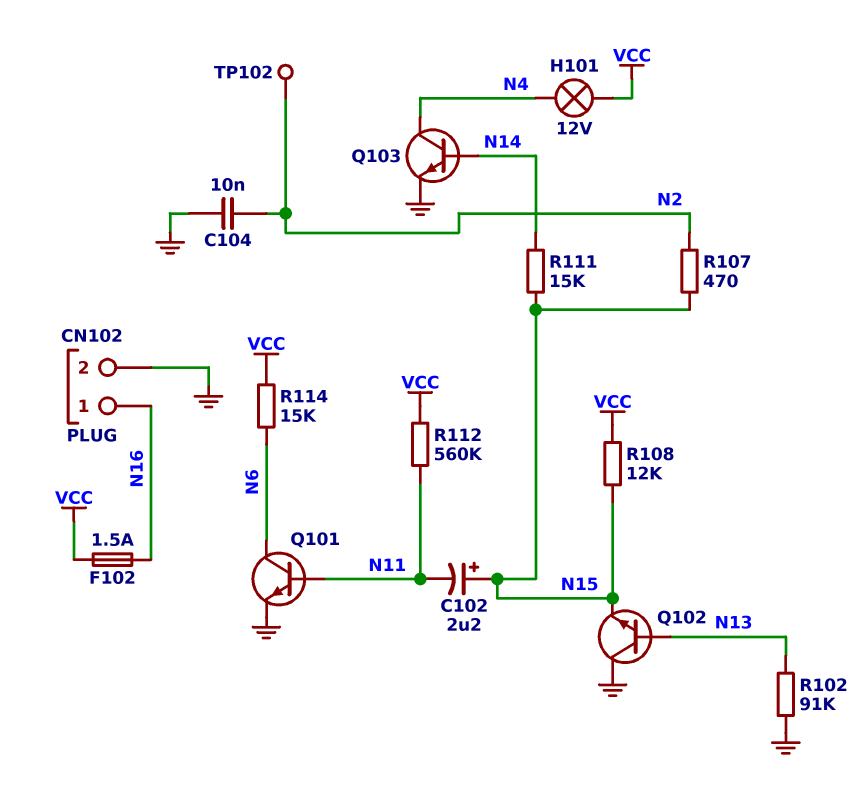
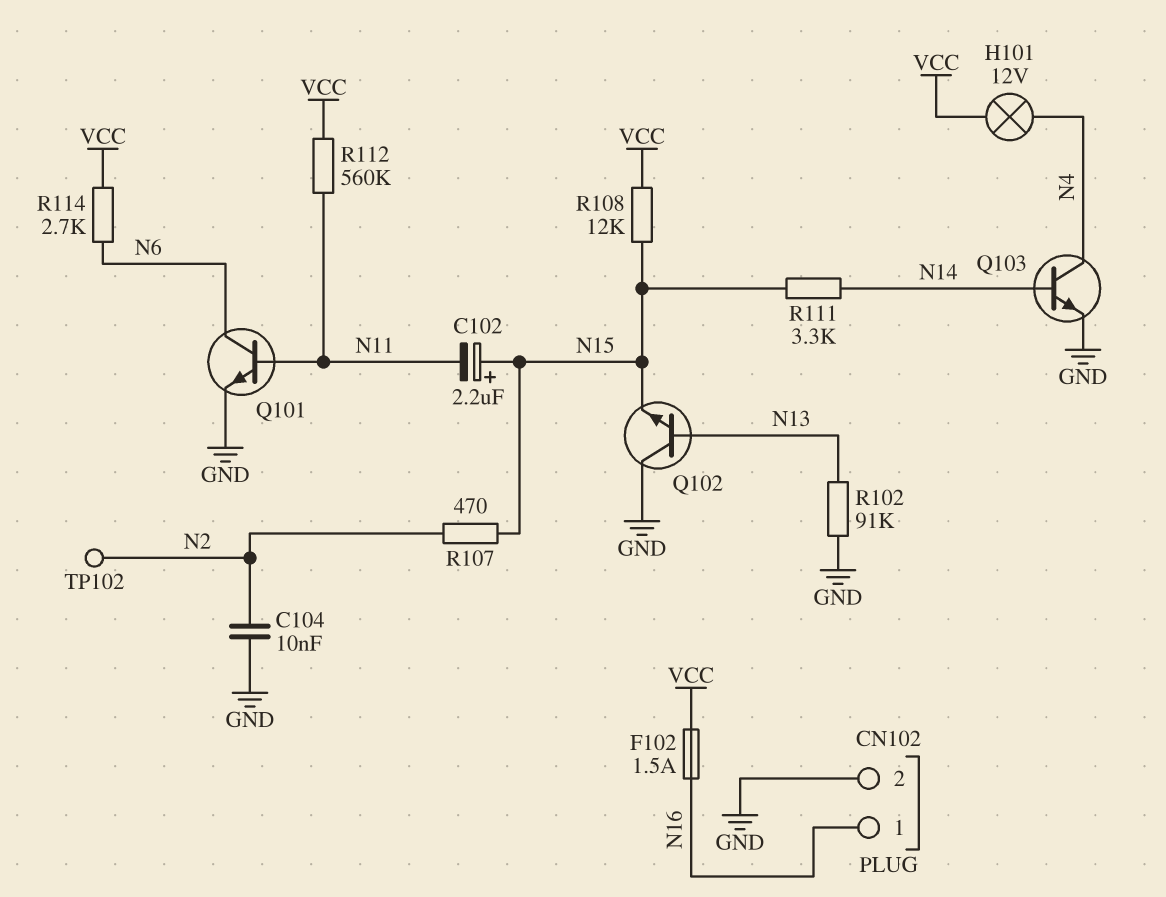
R111: 15k (N14, N15) -> 3.3k (N14, N15)
R114: 15k (N6, VCC) -> 2.7k (N6, VCC)

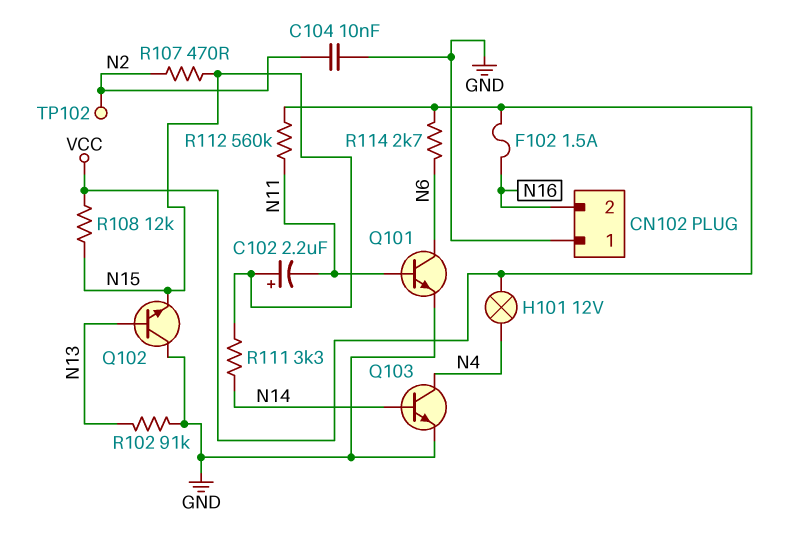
CN102 pin 1: N16 -> GND
CN102 pin 2: GND -> N16

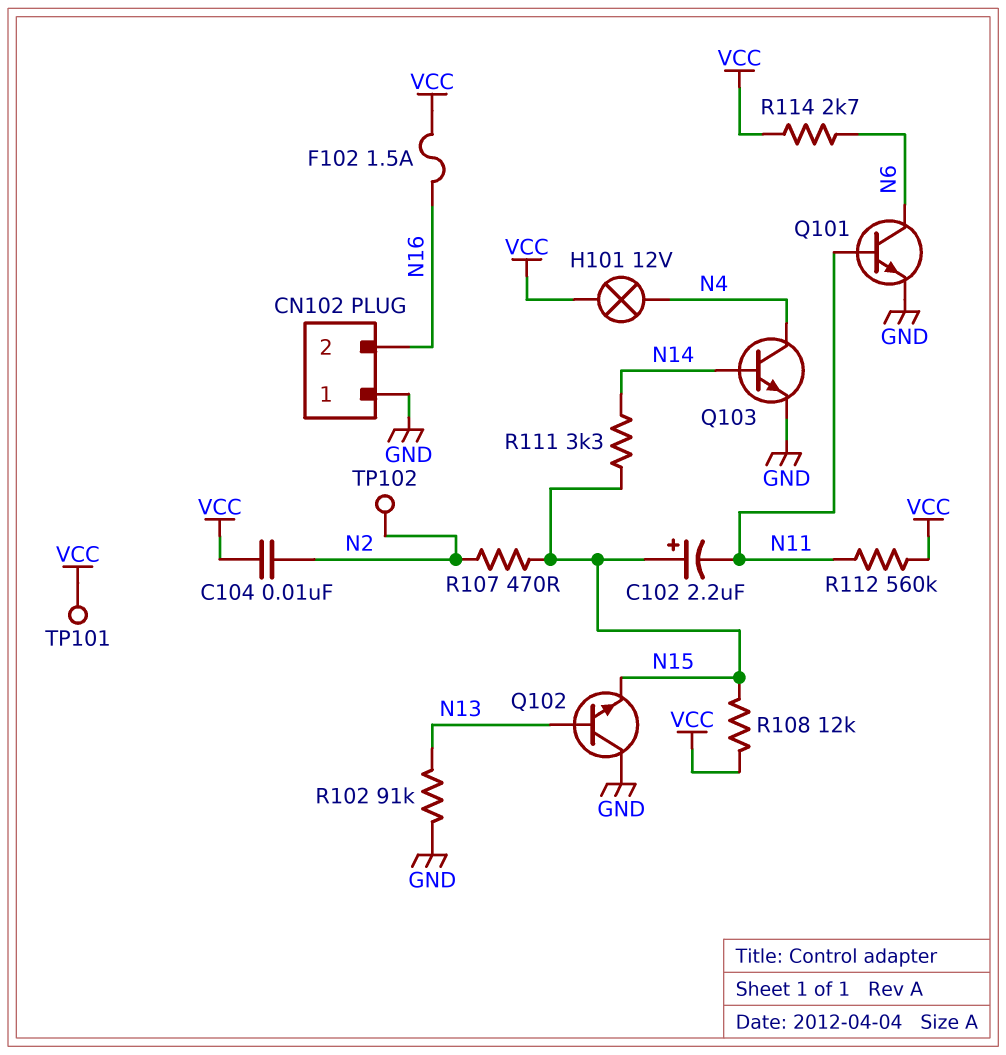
C104: 10nF (GND, N2) -> 10nF (N2, VCC)
TP101: none -> test point (VCC)

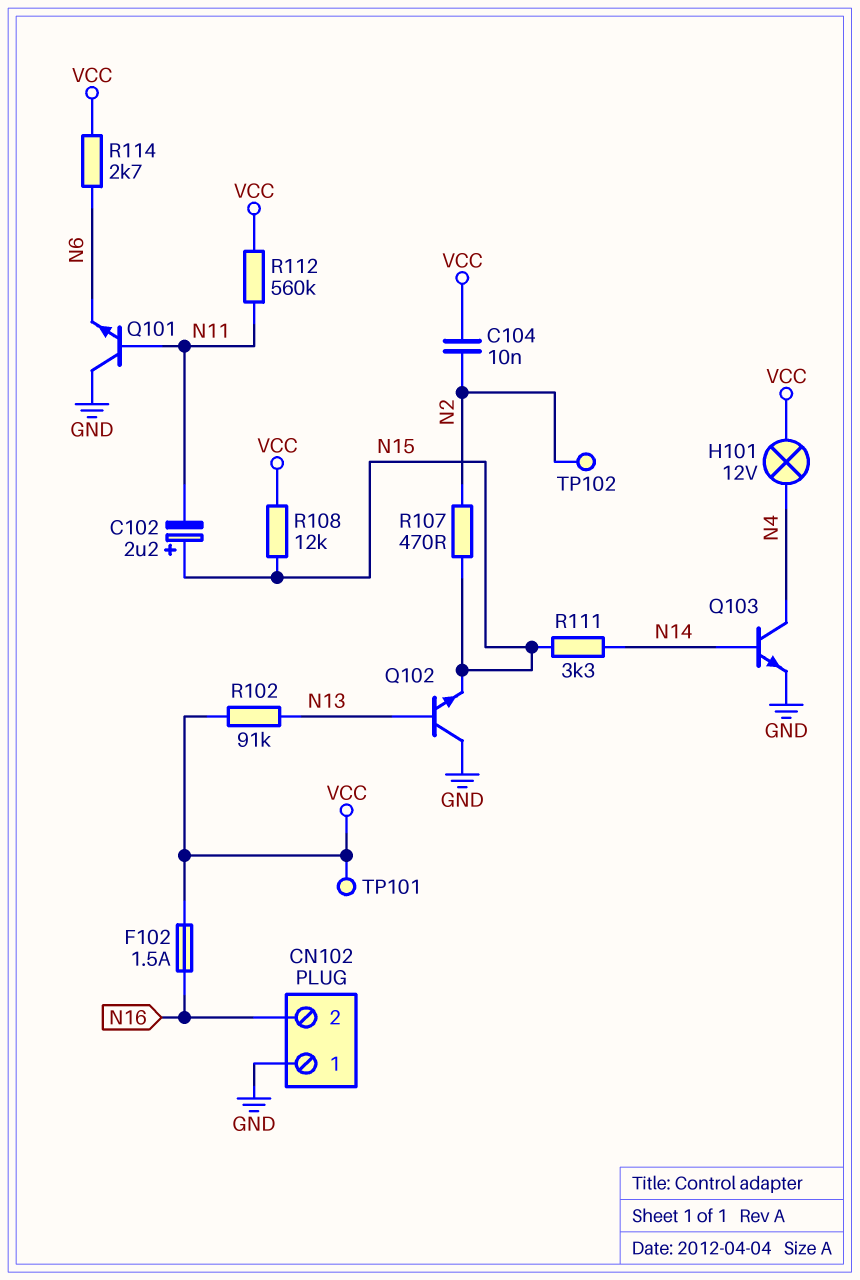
Q101: NPN (B N11, C N6, E GND) -> NPN (B N11, C GND, E N6)
R102: 91k (GND, N13) -> 91k (N13, VCC)

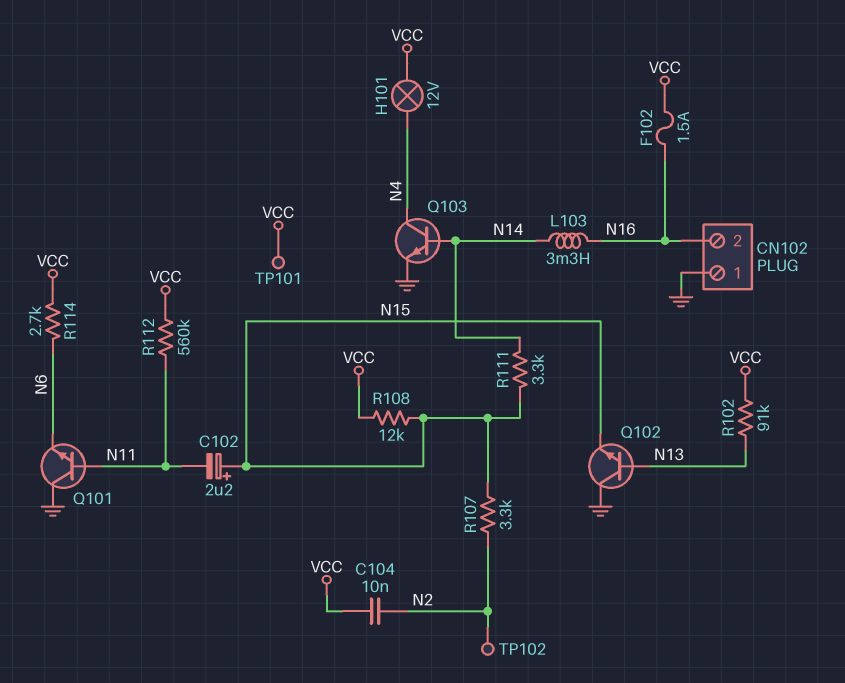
L103: none -> 3.3mH (N14, N16)
R107: 470 (N2, N15) -> 3.3k (N2, N15)

